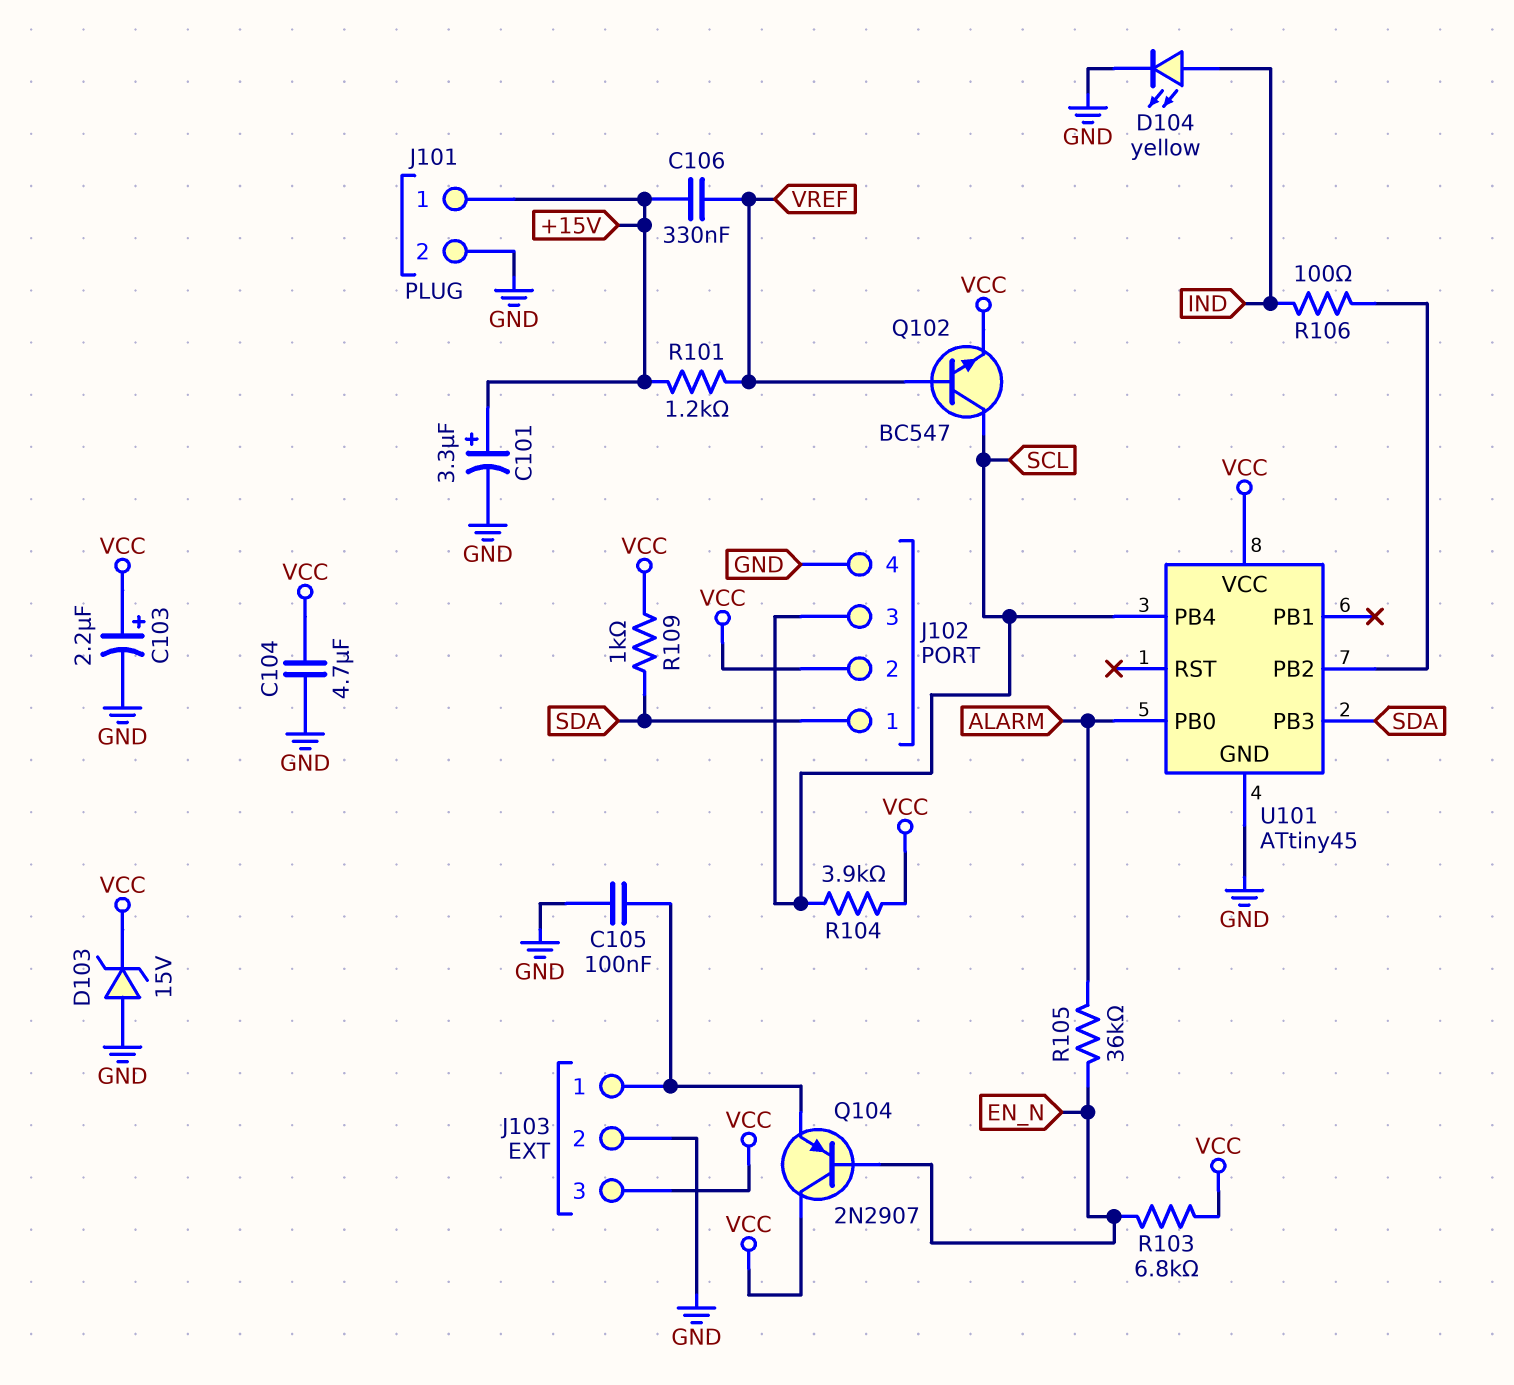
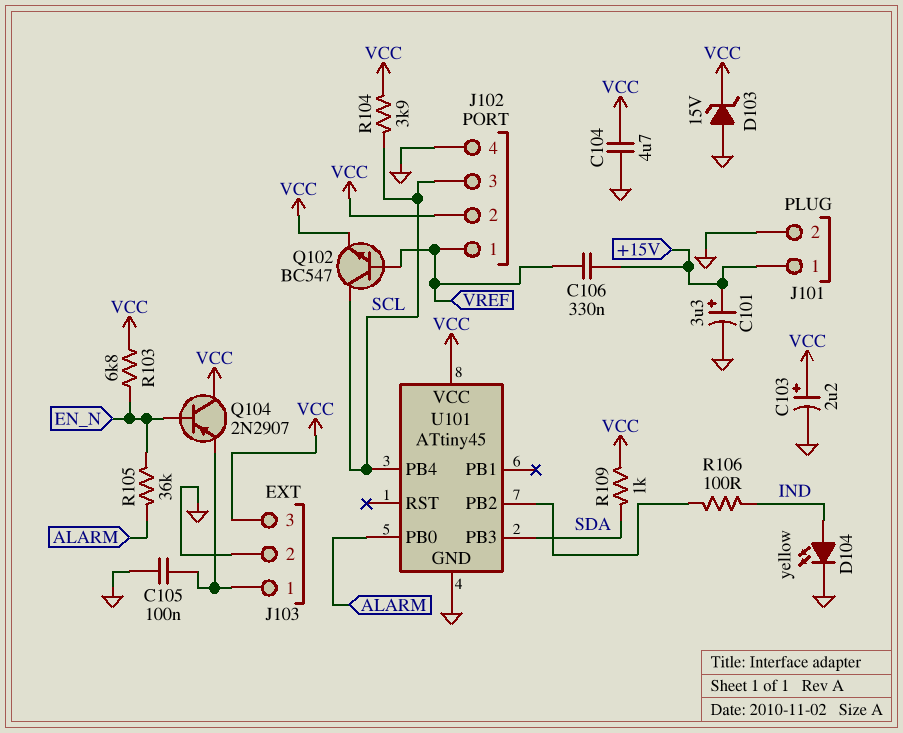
J102 pin 1: SDA -> VREF
R101: 1.2k (+15V, VREF) -> none

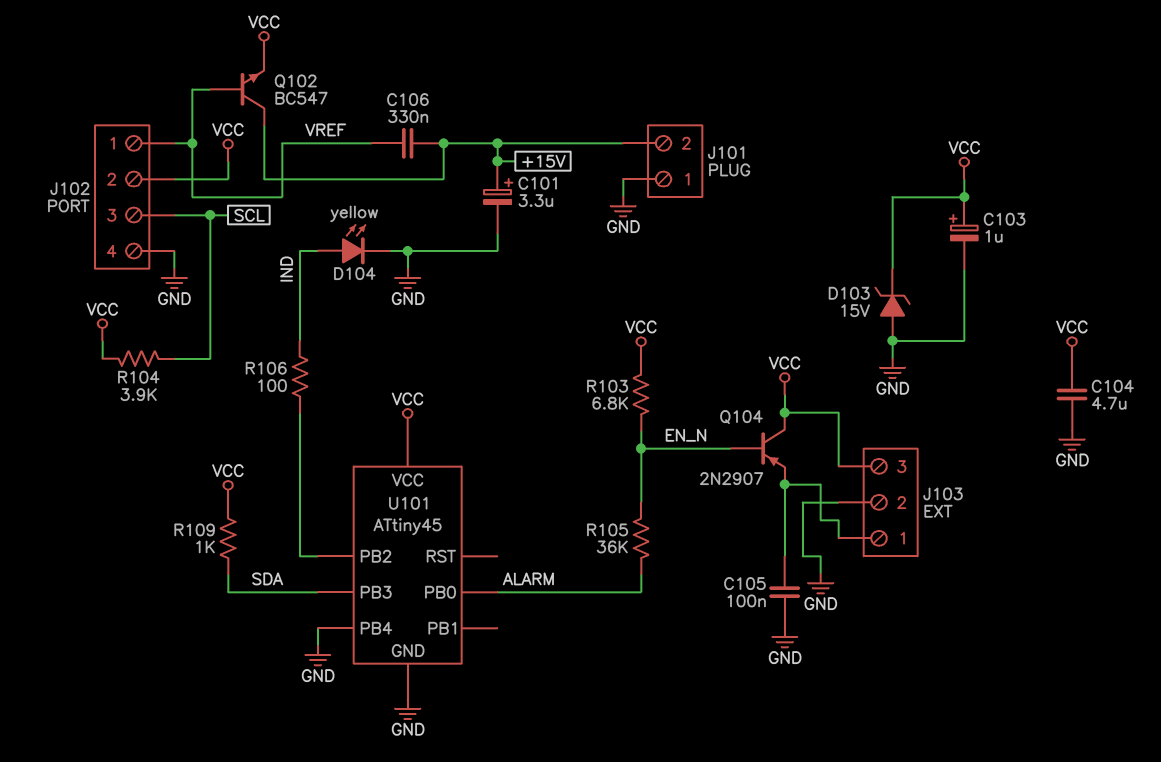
C103: 2.2uF (plus VCC, minus GND) -> 1uF (plus VCC, minus GND)
J101 pin 1: +15V -> GND
J101 pin 2: GND -> +15V
Q102: NPN BC547 (B VREF, C SCL, E VCC) -> NPN BC547 (B VREF, C +15V, E VCC)
U101 pin PB4: SCL -> GND

